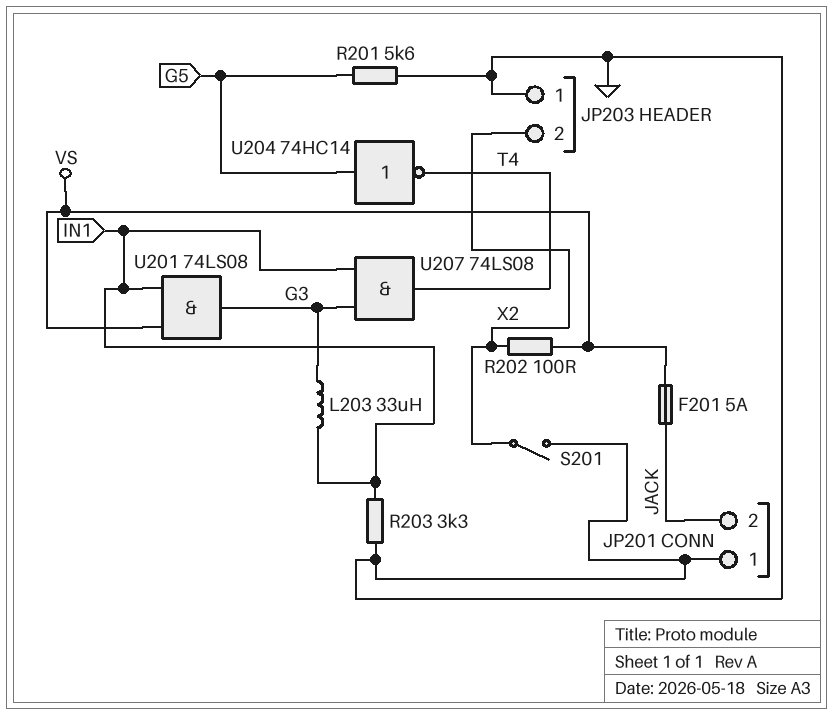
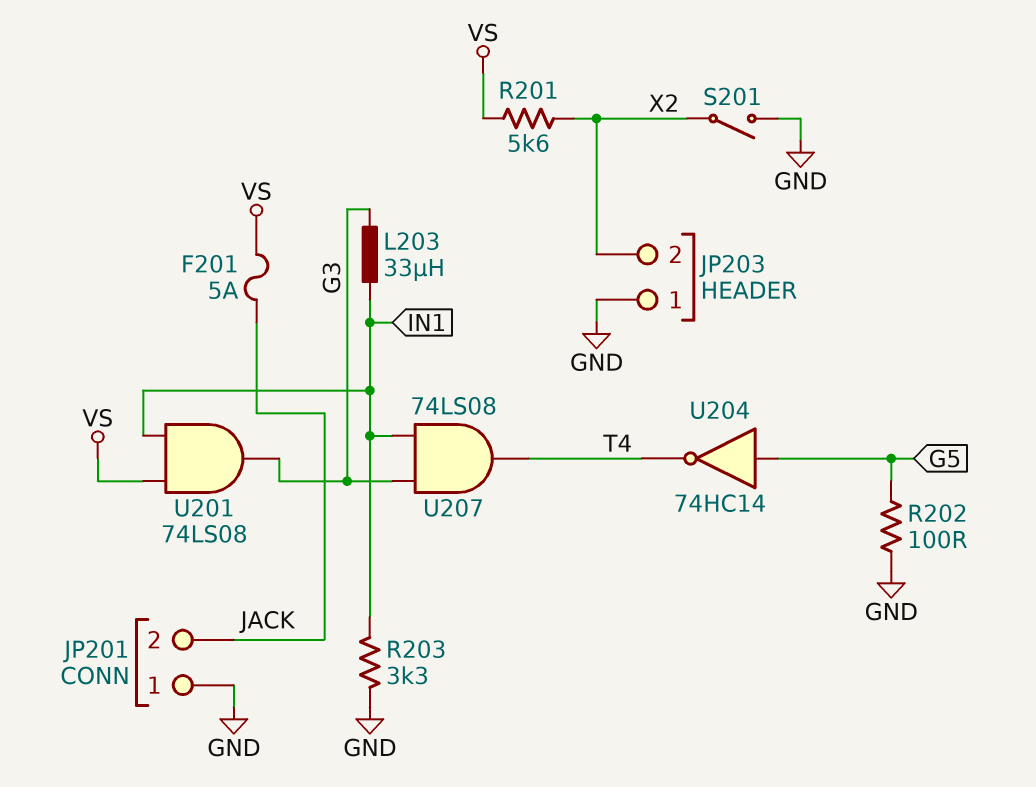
R201: 5.6k (G5, GND) -> 5.6k (VS, X2)
R202: 100 (VS, X2) -> 100 (G5, GND)

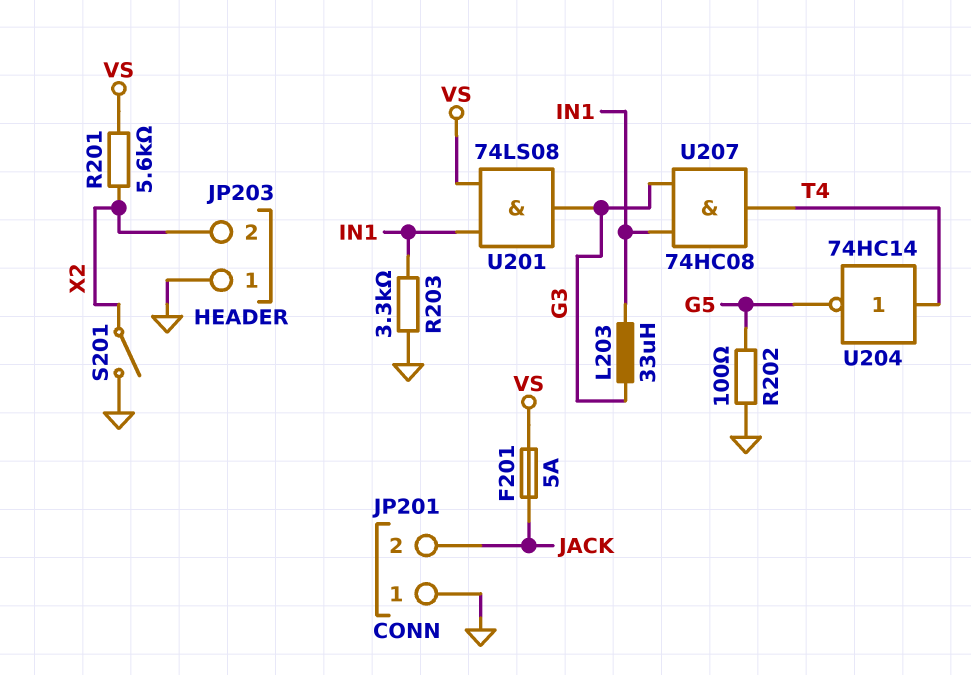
U204: NOT 74HC14 (in G5, out T4) -> NOT 74HC14 (in T4, out G5)
U207: AND 74LS08 (in G3, in IN1, out T4) -> AND 74HC08 (in G3, in IN1, out T4)

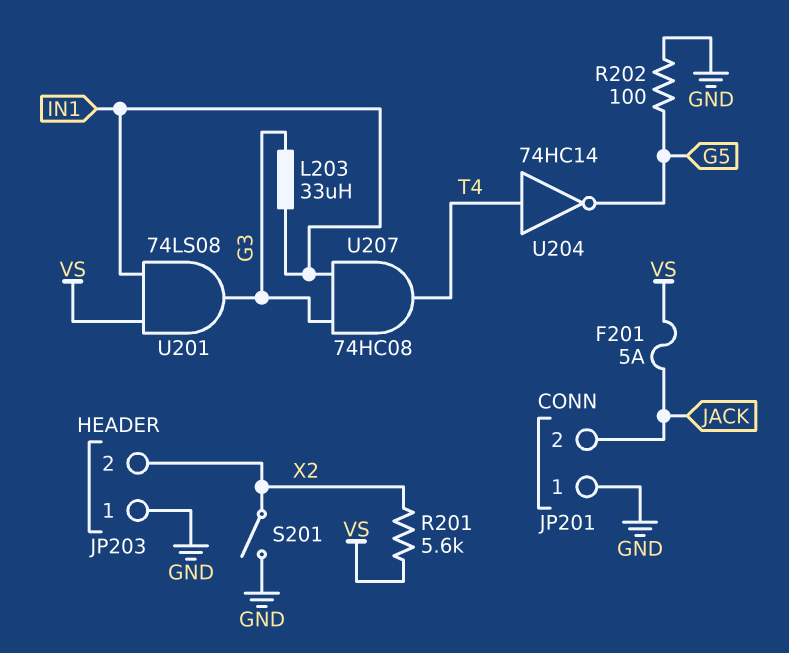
R203: 3.3k (GND, IN1) -> none

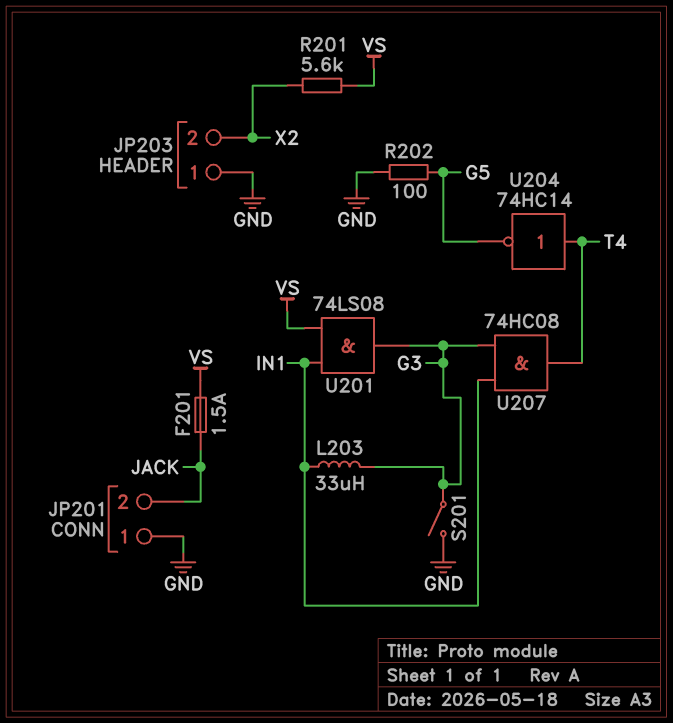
F201: 5A (JACK, VS) -> 1.5A (JACK, VS)
S201: switch (GND, X2) -> switch (G3, GND)

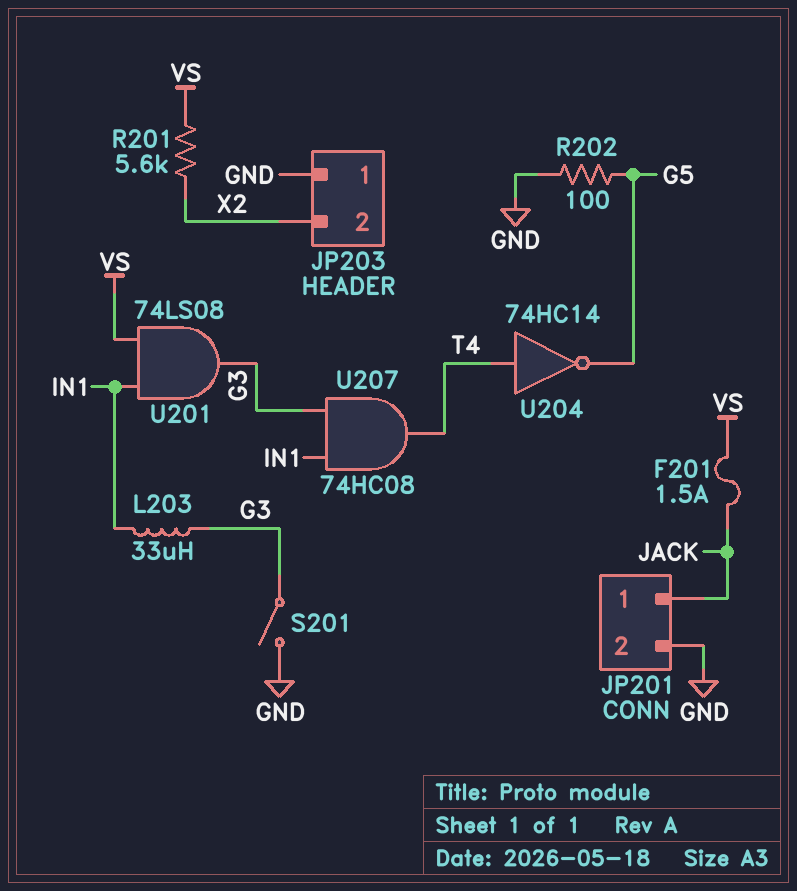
JP201 pin 1: GND -> JACK
JP201 pin 2: JACK -> GND

